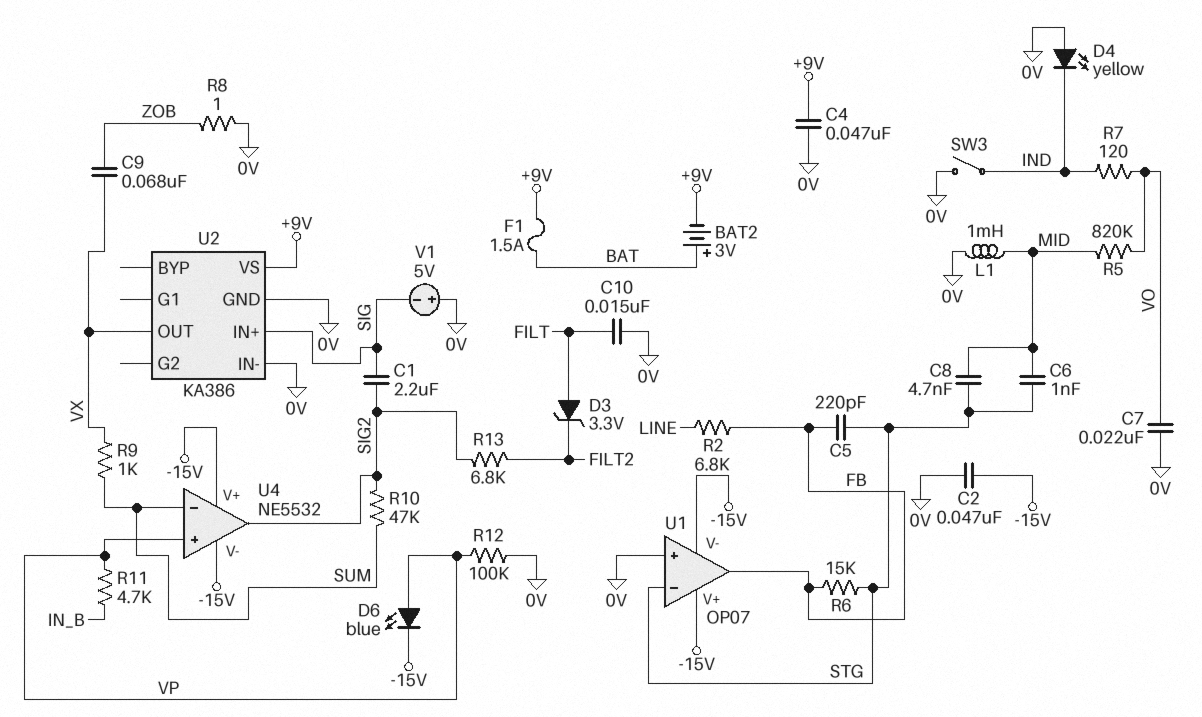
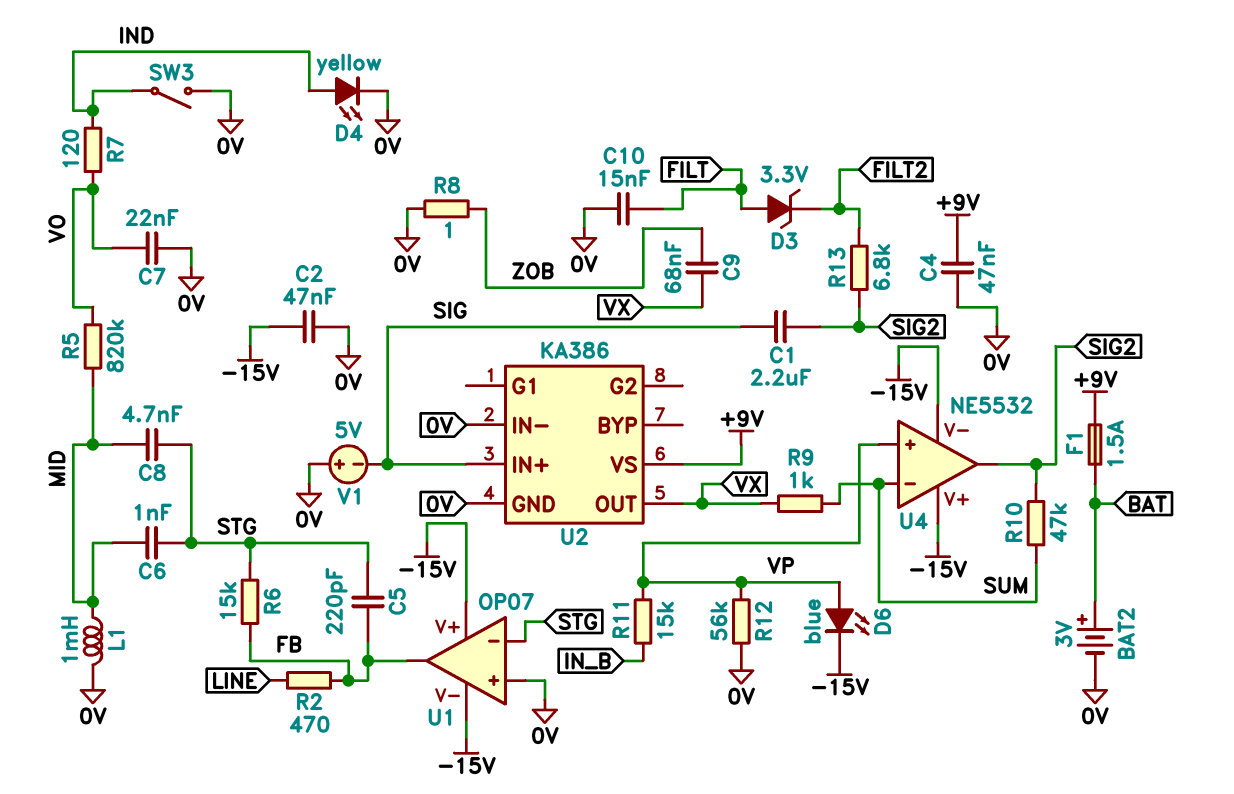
BAT2: 3V (plus BAT, minus +9V) -> 3V (plus BAT, minus 0V)
D4: LED yellow (A 0V, K IND) -> LED yellow (A IND, K 0V)
R2: 6.8k (FB, LINE) -> 470 (FB, LINE)
R11: 4.7k (IN_B, VP) -> 15k (IN_B, VP)
R12: 100k (0V, VP) -> 56k (0V, VP)

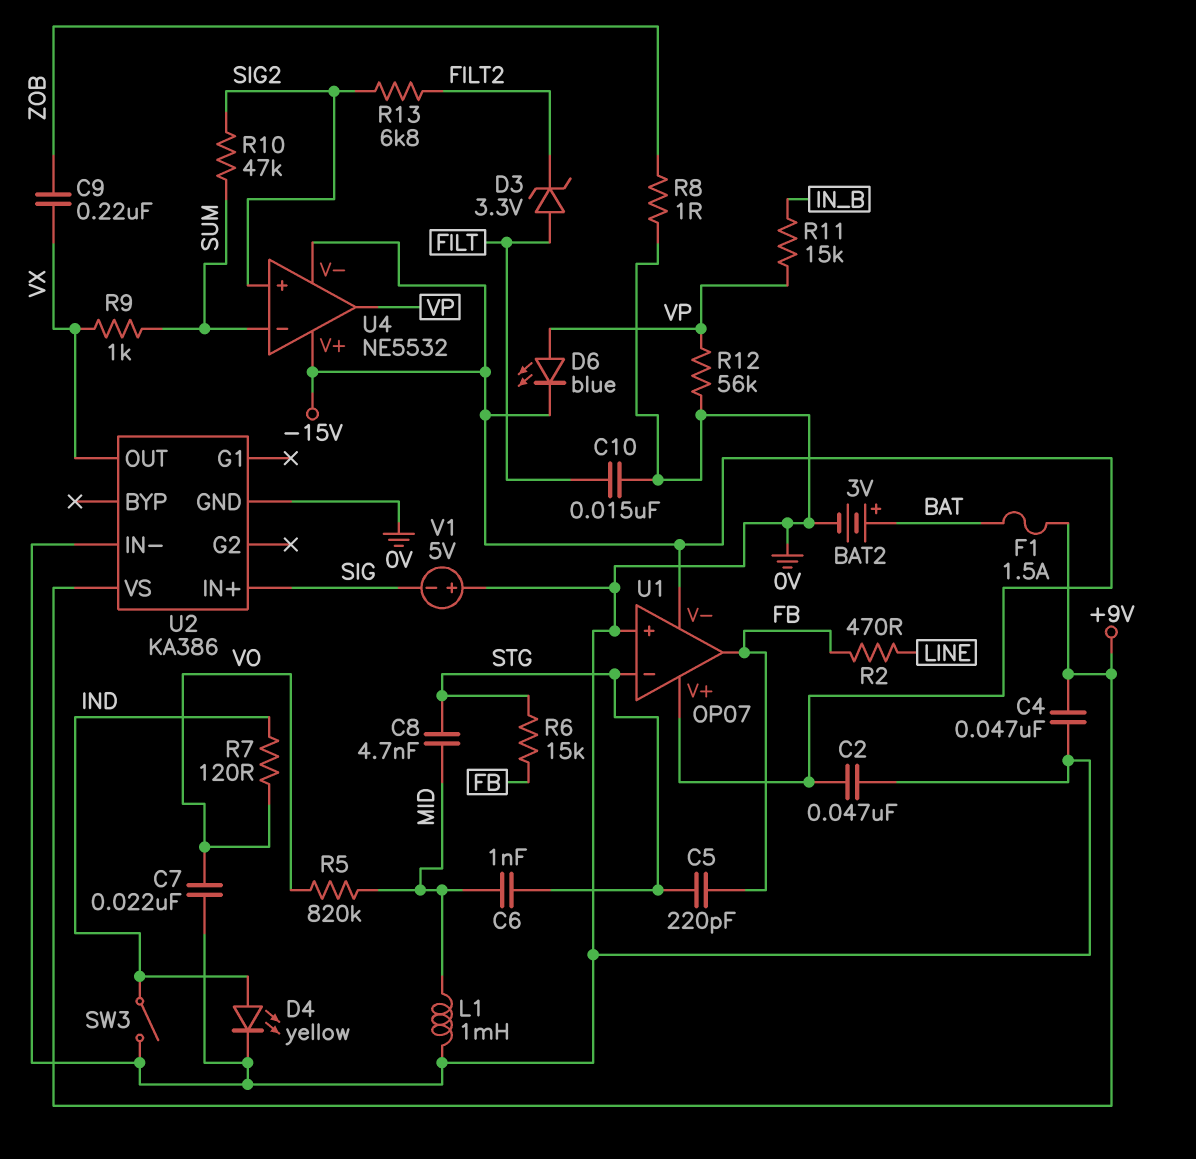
C1: 2.2uF (SIG, SIG2) -> none
C9: 68nF (VX, ZOB) -> 220nF (VX, ZOB)
U4 pin in+: VP -> SIG2
U4 pin out: SIG2 -> VP

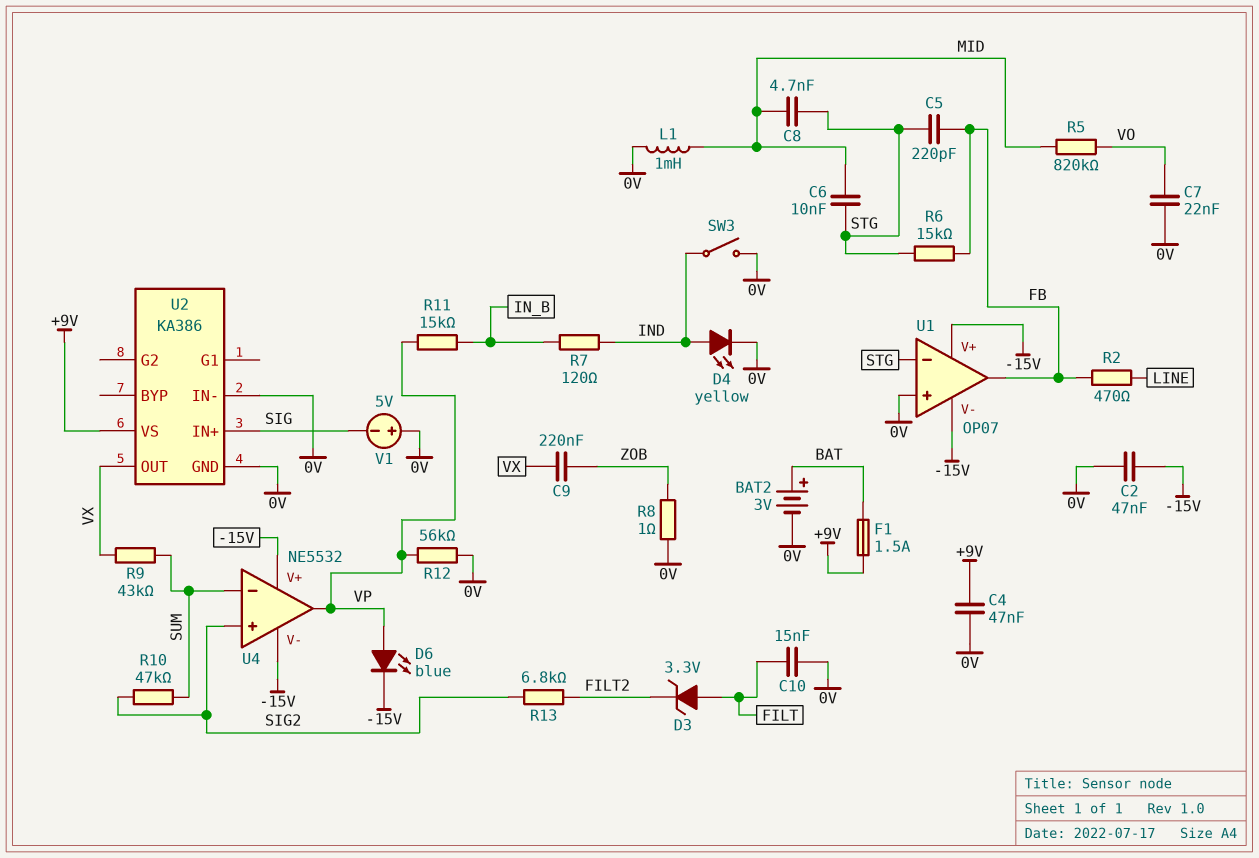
C6: 1nF (MID, STG) -> 10nF (MID, STG)
R7: 120 (IND, VO) -> 120 (IND, IN_B)
R9: 1k (SUM, VX) -> 43k (SUM, VX)

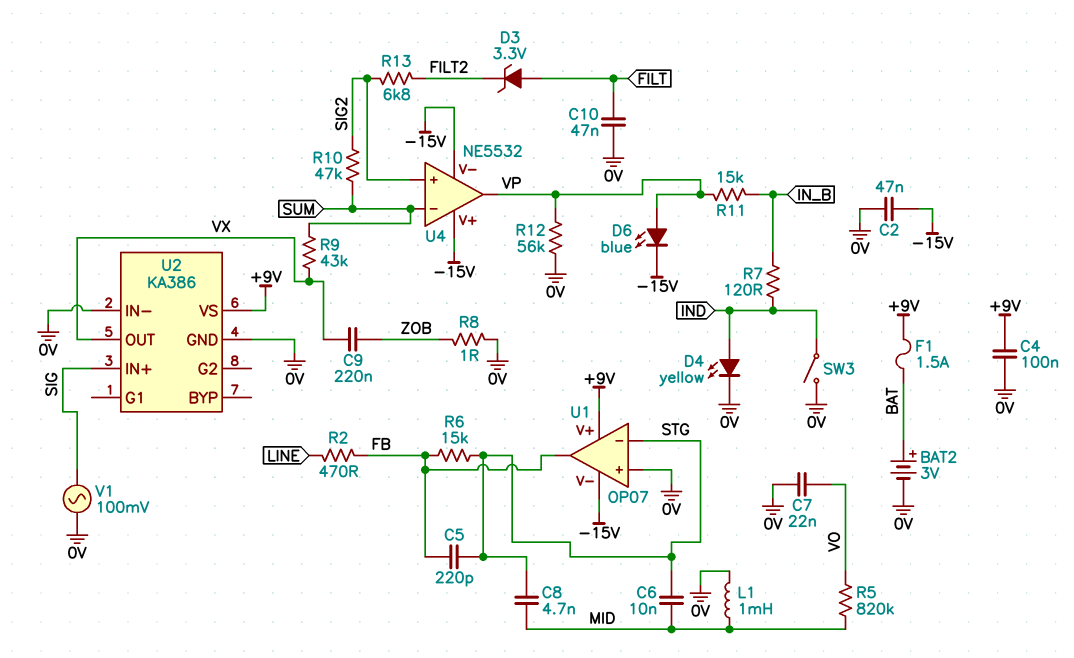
C4: 47nF (+9V, 0V) -> 100nF (+9V, 0V)
C10: 15nF (0V, FILT) -> 47nF (0V, FILT)
U1 pin V+: -15V -> +9V
V1: 5V (plus 0V, minus SIG) -> AC 100mV (0V, SIG)

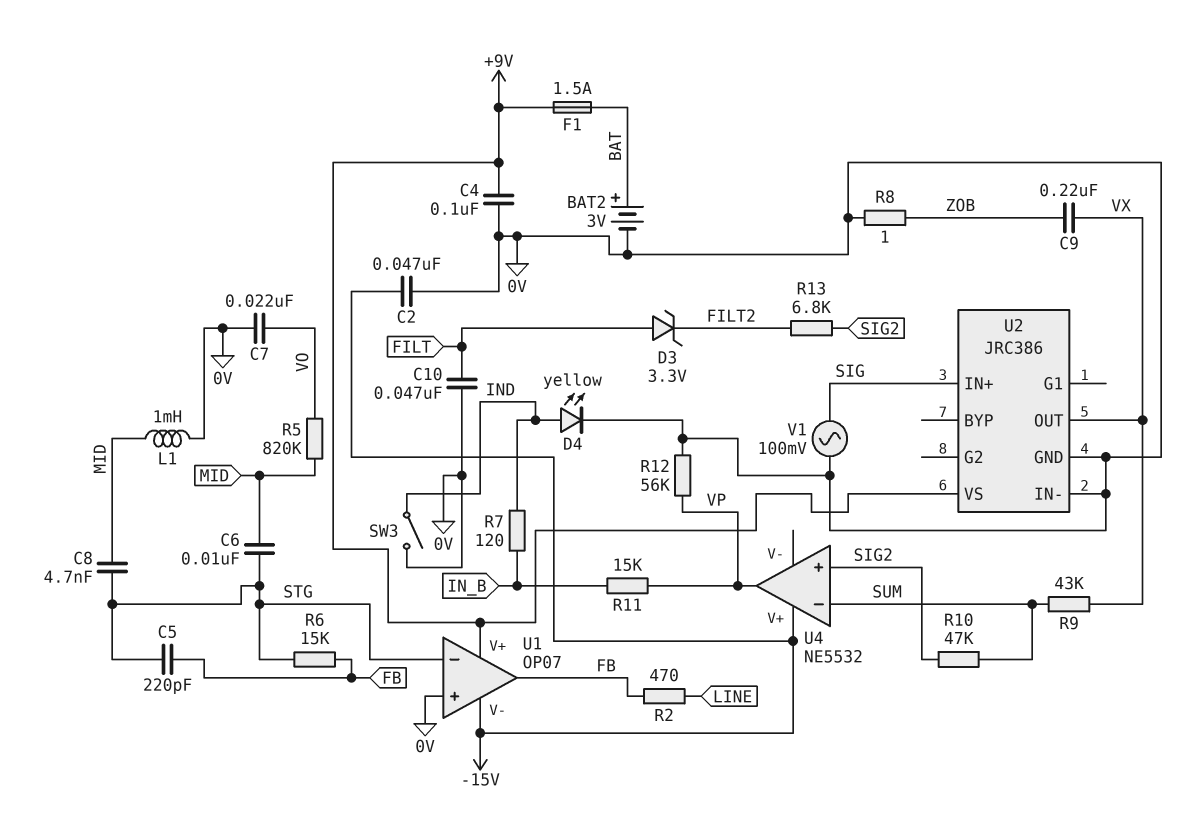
D6: LED blue (A VP, K -15V) -> none
U2: KA386 -> JRC386
U4 pin V-: -15V -> none

